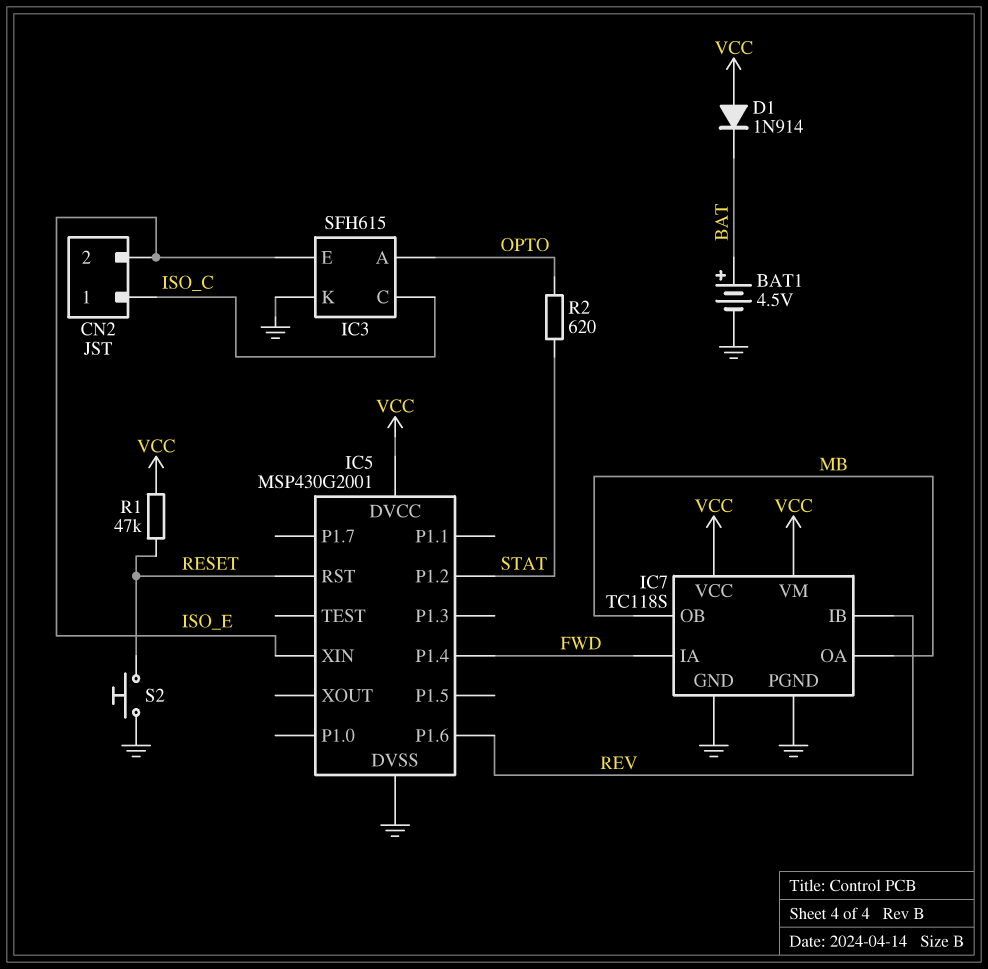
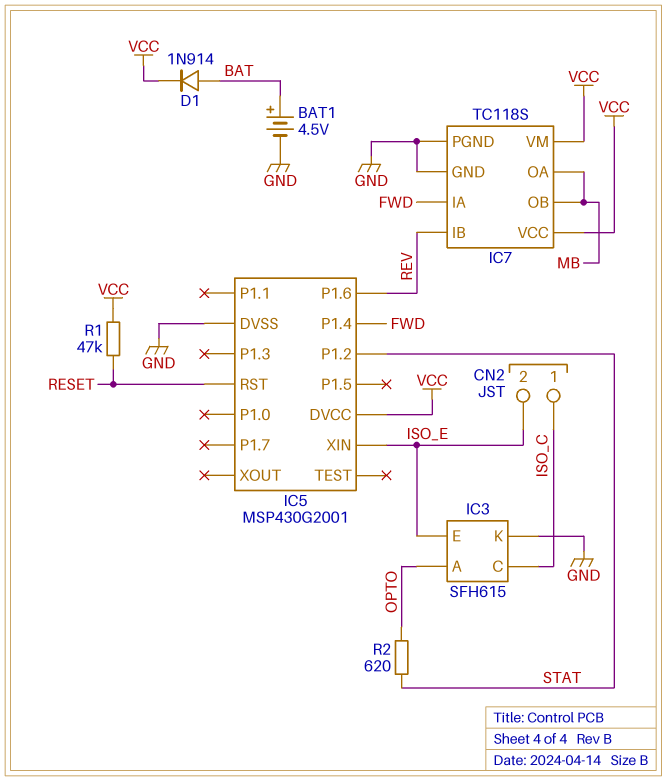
D1: diode 1N914 (A VCC, K BAT) -> diode 1N914 (A BAT, K VCC)
S2: button (GND, RESET) -> none

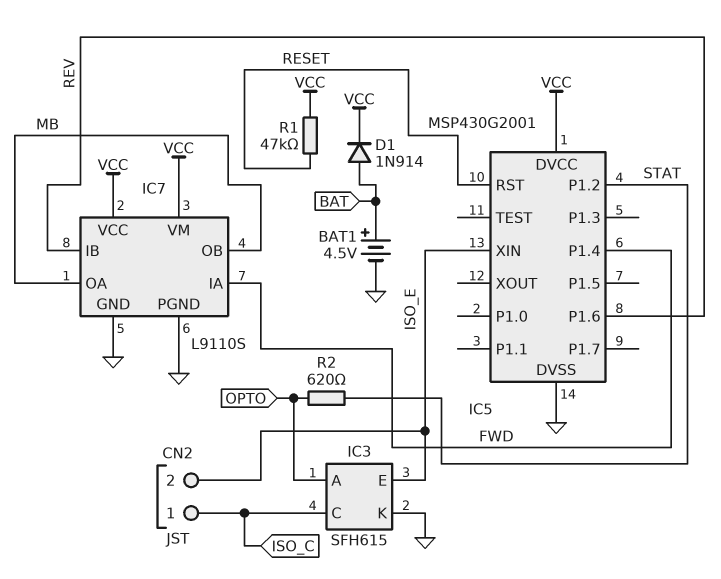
IC7: TC118S -> L9110S

